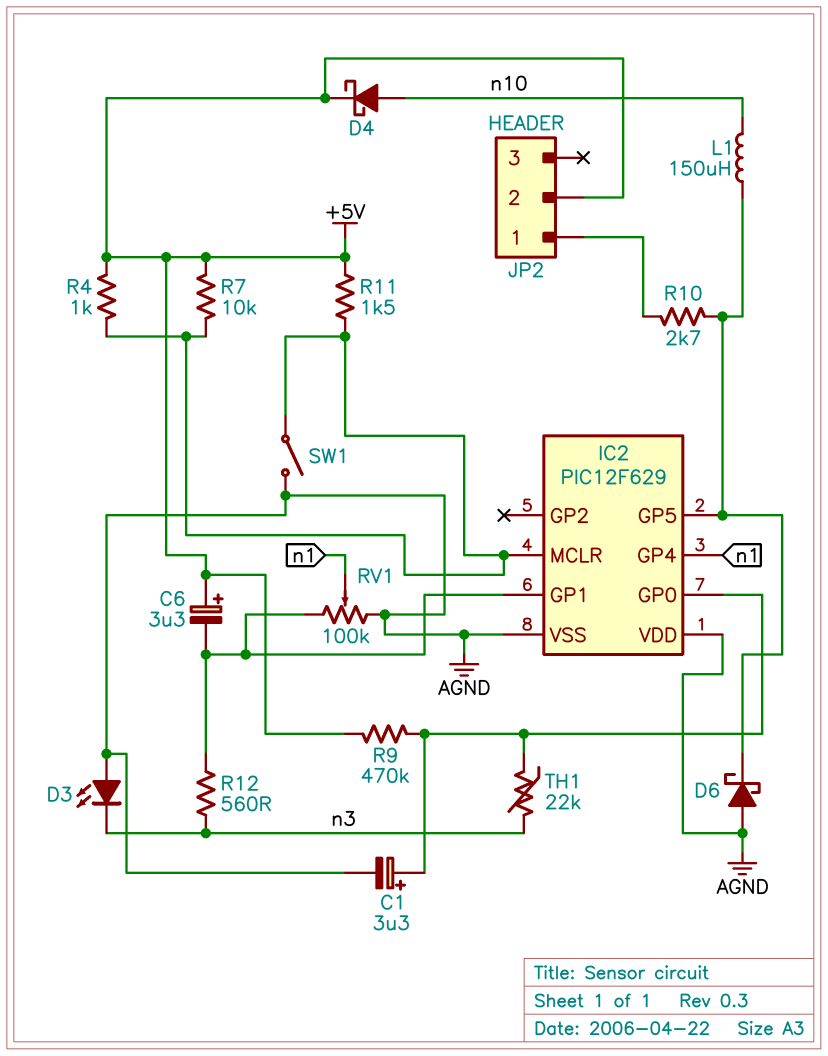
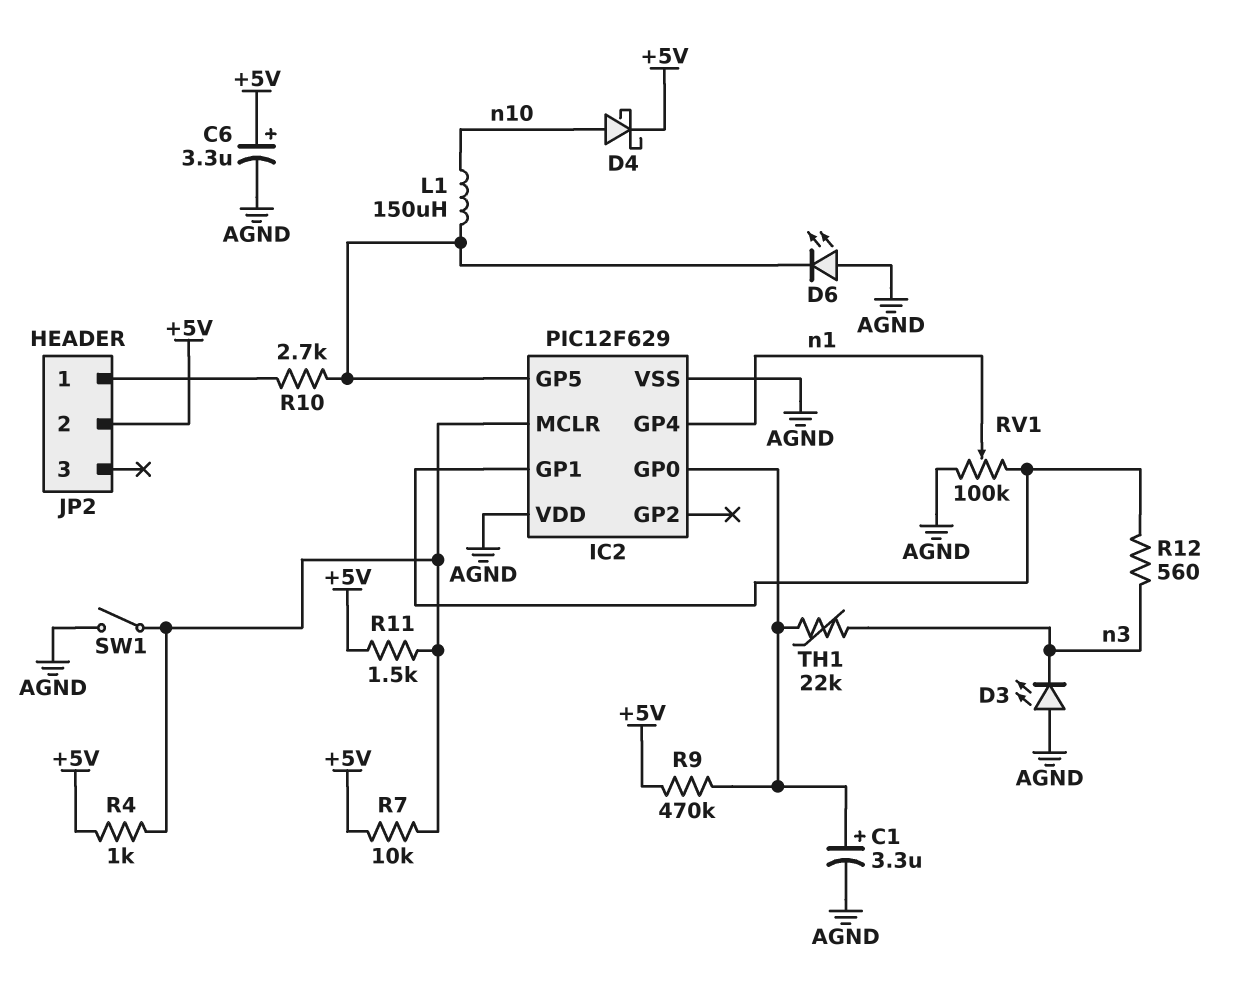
C6: 3.3uF (plus +5V, minus IC2/GP1) -> 3.3uF (plus +5V, minus AGND)
D6: schottky (A AGND, K IC2/GP5) -> LED (A AGND, K IC2/GP5)

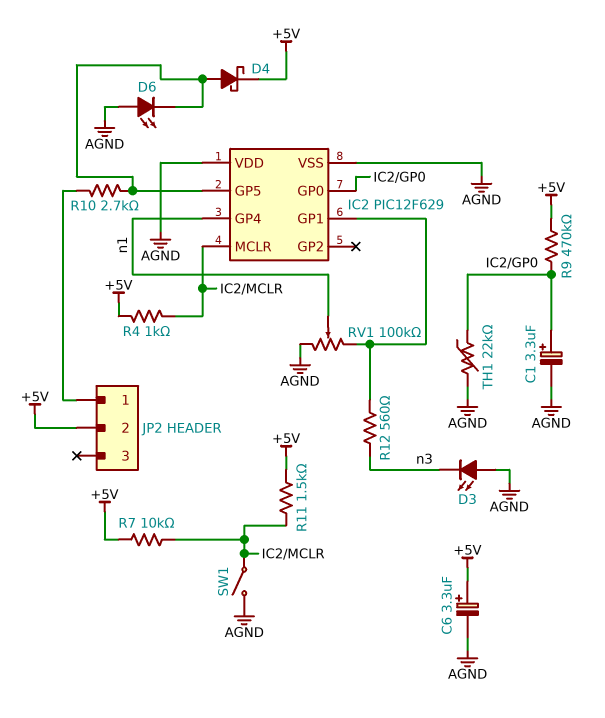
D4: schottky (A n10, K +5V) -> schottky (A IC2/GP5, K +5V)
L1: 150uH (IC2/GP5, n10) -> none
TH1: 22k (IC2/GP0, n3) -> 22k (AGND, IC2/GP0)

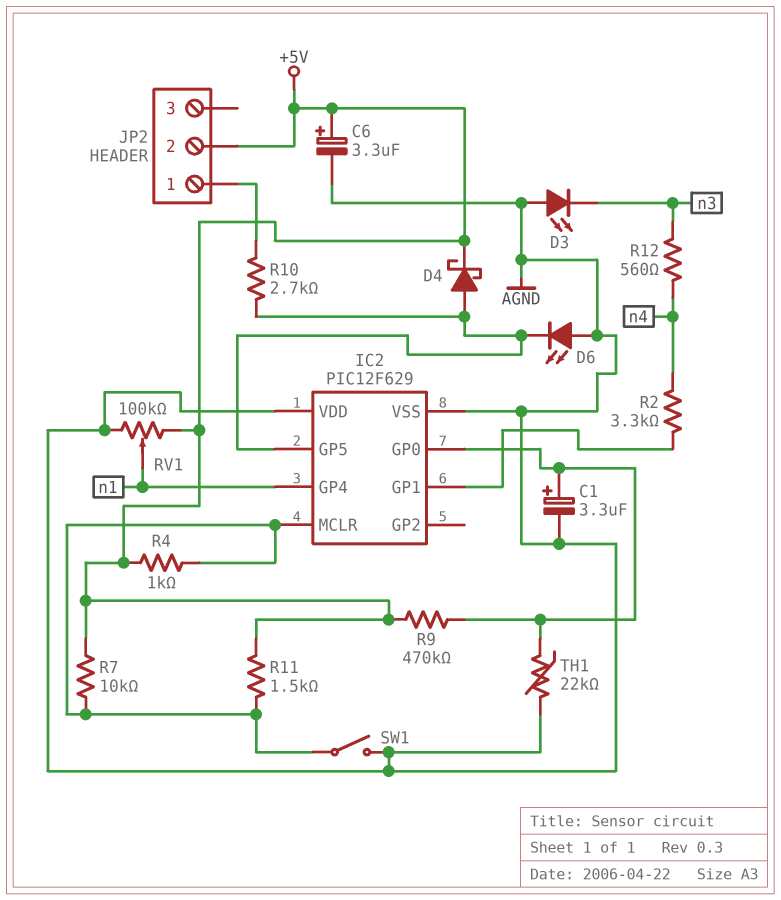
R2: none -> 3.3k (IC2/GP1, n4)
R12: 560 (IC2/GP1, n3) -> 560 (n3, n4)
RV1: 100k (AGND, IC2/GP1, wiper n1) -> 100k (+5V, AGND, wiper n1)

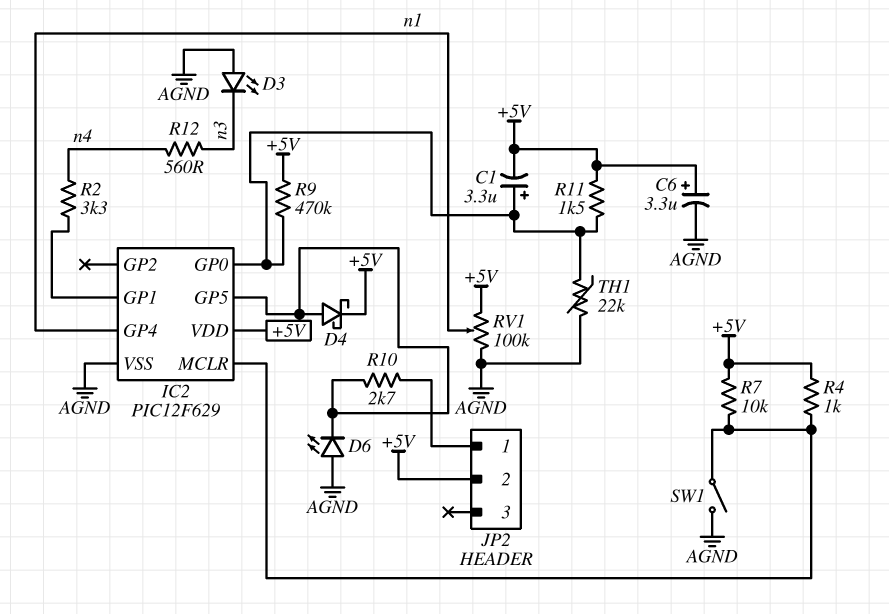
C1: 3.3uF (plus IC2/GP0, minus AGND) -> 3.3uF (plus IC2/GP0, minus +5V)
IC2 pin VDD: AGND -> +5V
R11: 1.5k (+5V, IC2/MCLR) -> 1.5k (+5V, IC2/GP0)

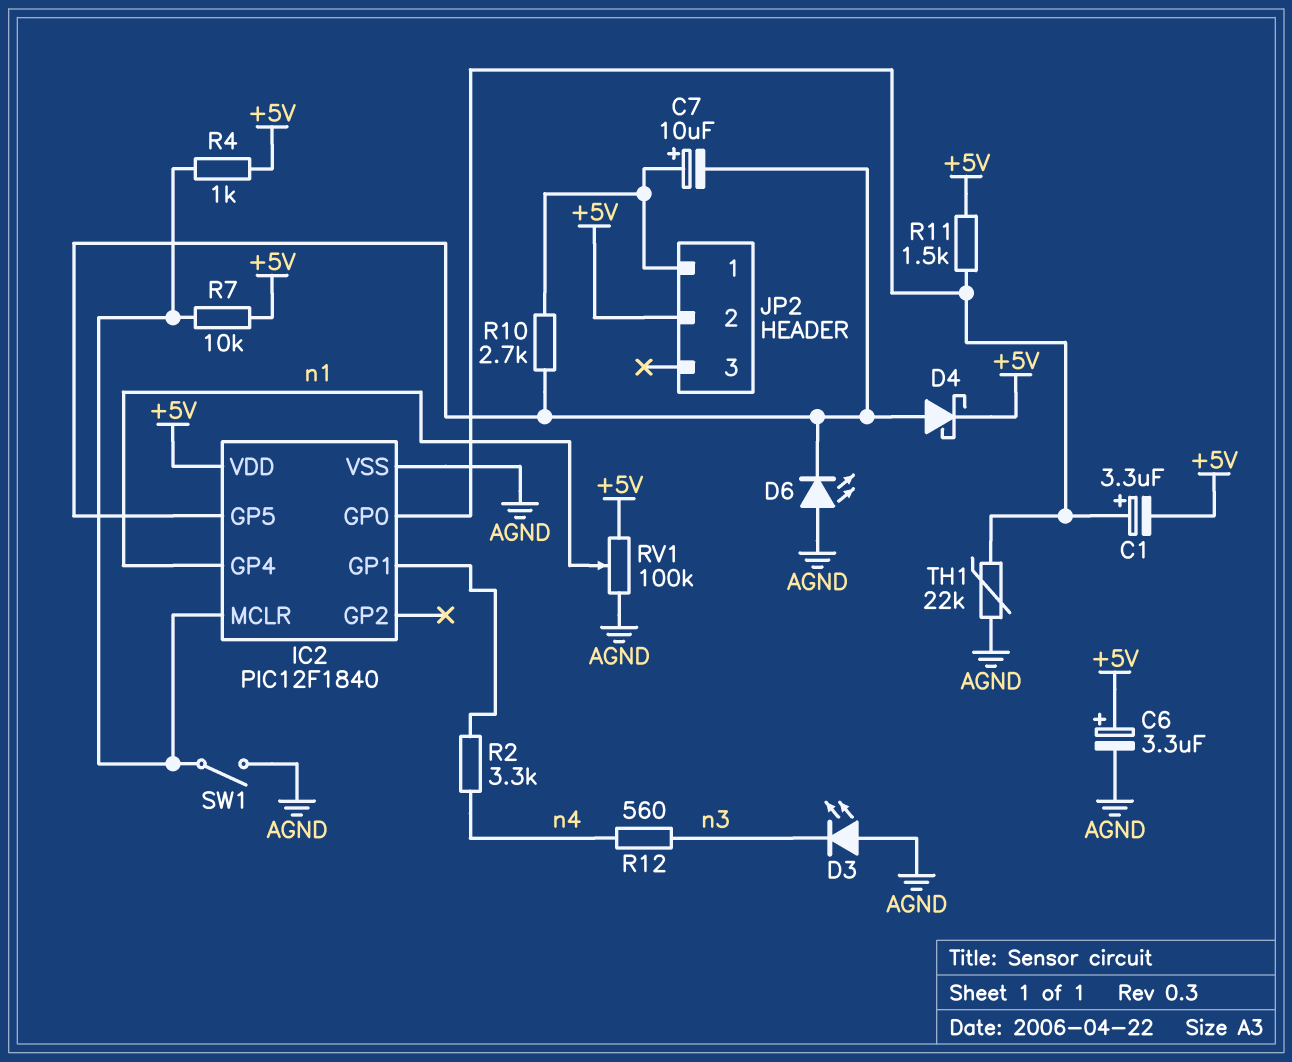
C7: none -> 10uF (plus JP2/1, minus IC2/GP5)
IC2: PIC12F629 -> PIC12F1840
R9: 470k (+5V, IC2/GP0) -> none

